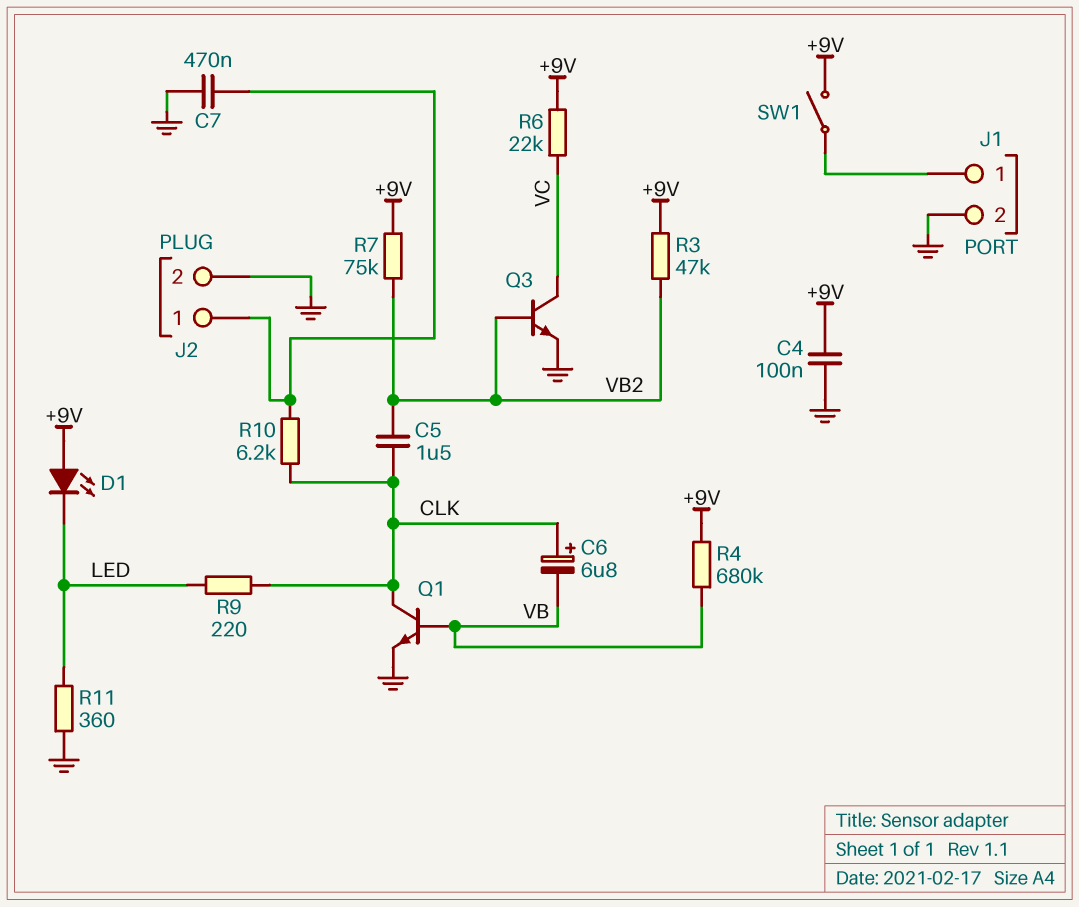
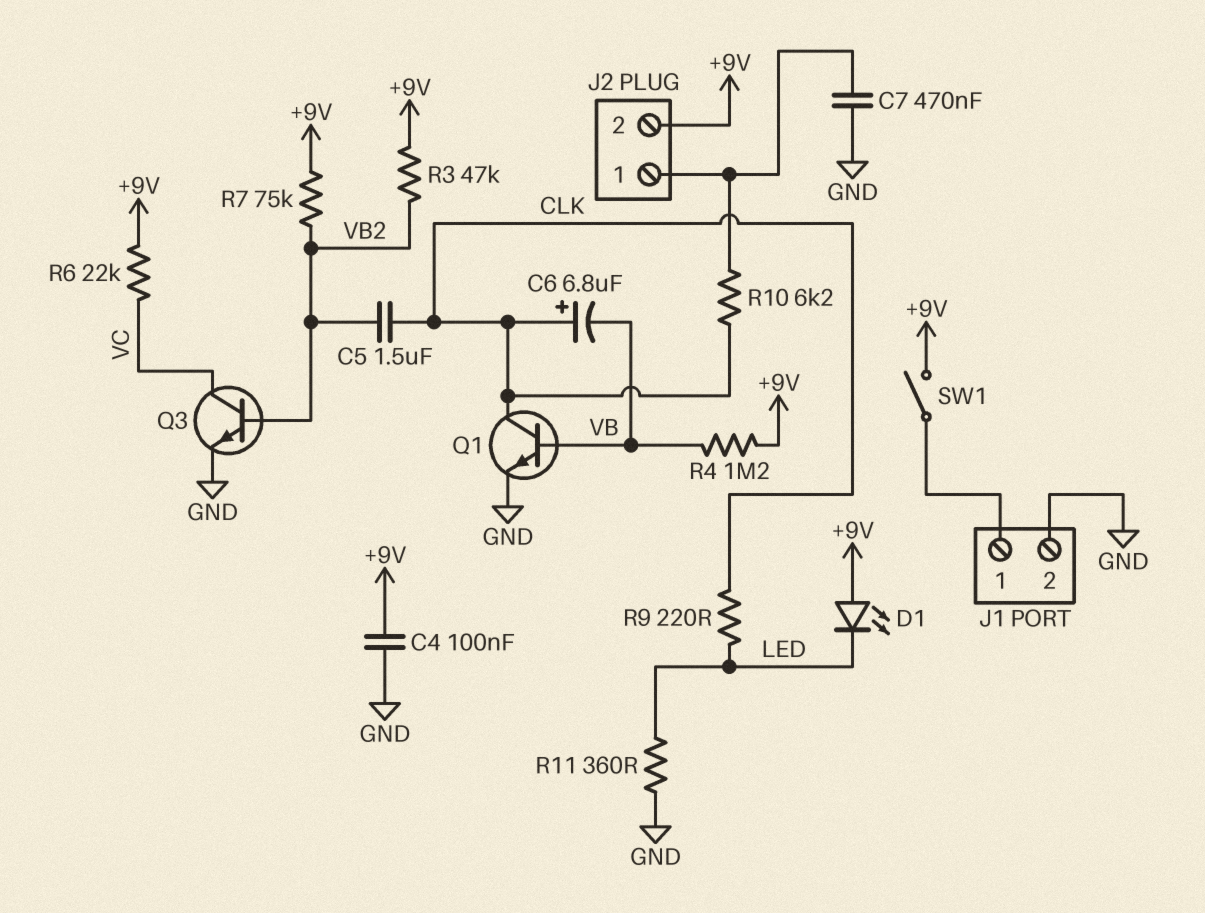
J2 pin 2: GND -> +9V
R4: 680k (+9V, VB) -> 1.2M (+9V, VB)

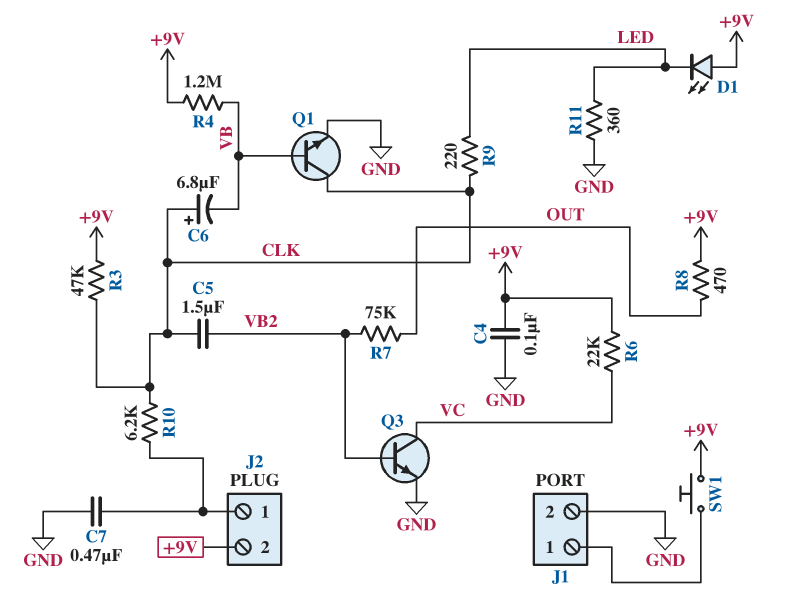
R3: 47k (+9V, VB2) -> 47k (+9V, CLK)
R7: 75k (+9V, VB2) -> 75k (OUT, VB2)
R8: none -> 470 (+9V, OUT)
SW1: switch (+9V, J1/1) -> button (+9V, J1/1)

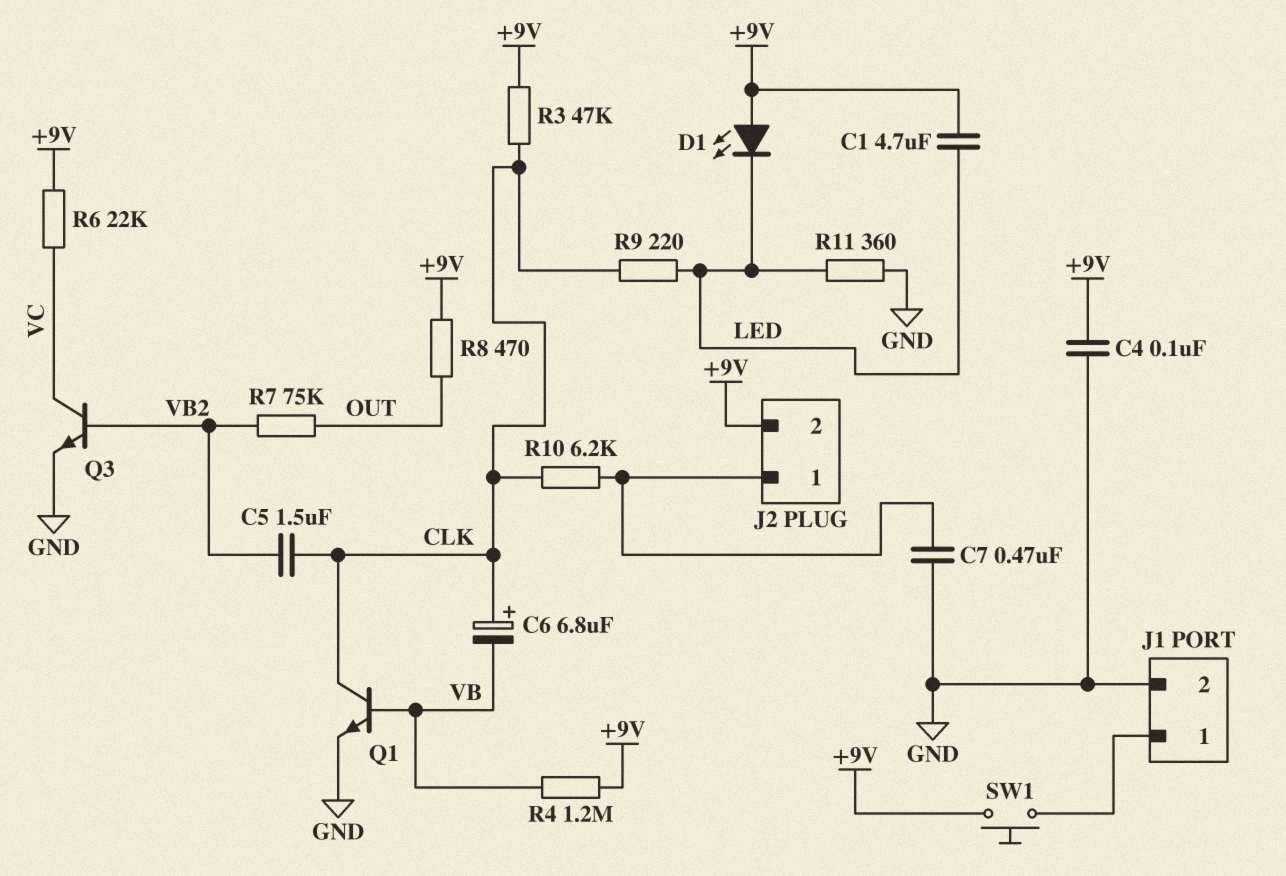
C1: none -> 4.7uF (+9V, LED)

